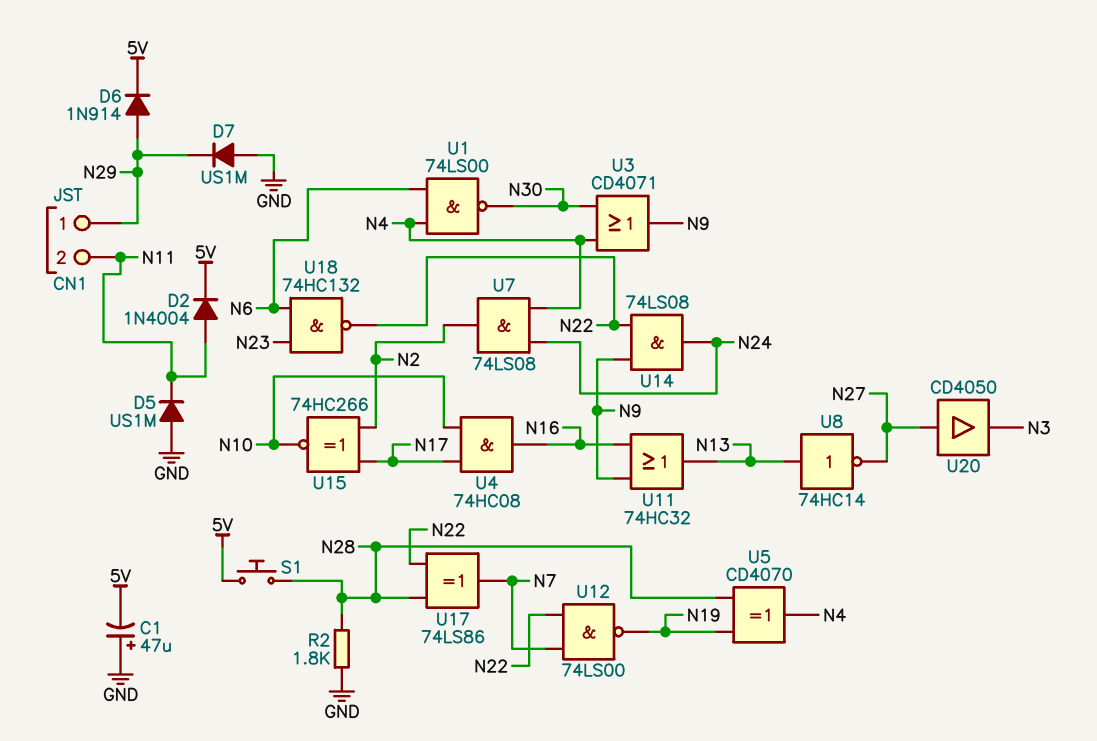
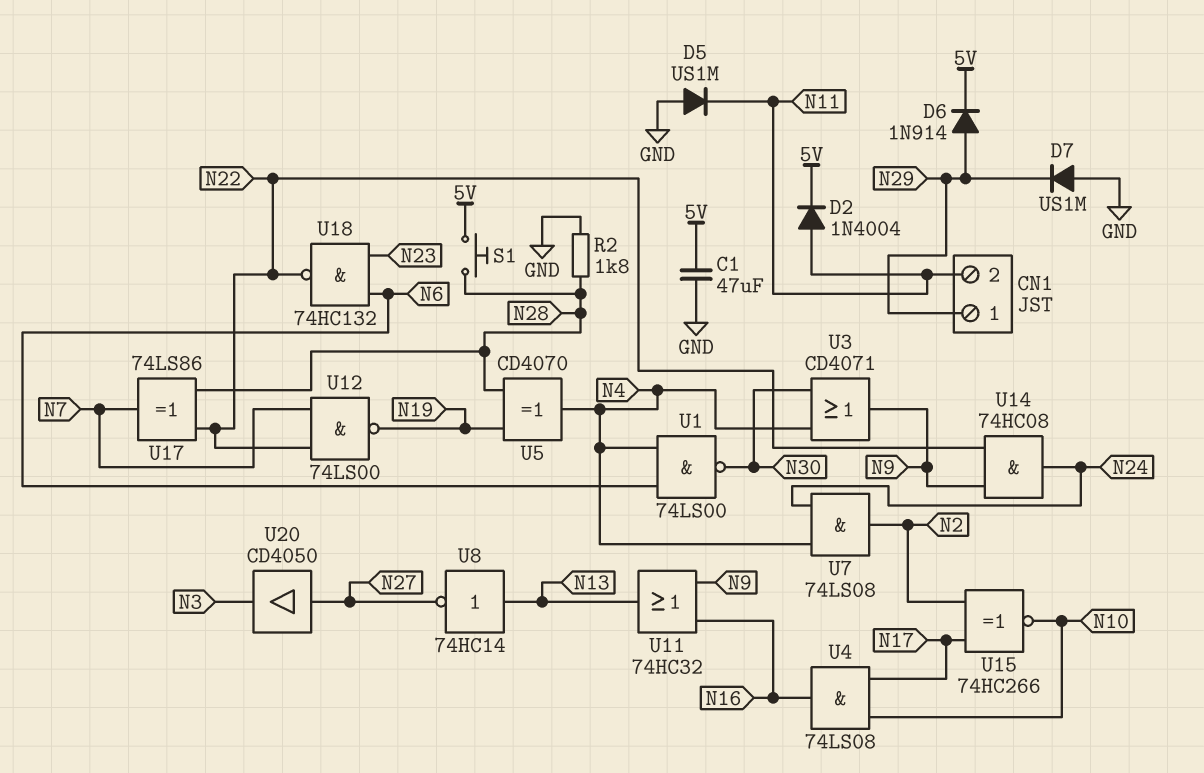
C1: 47uF (plus GND, minus 5V) -> 47uF (5V, GND)
U4: AND 74HC08 (in N10, in N17, out N16) -> AND 74LS08 (in N10, in N17, out N16)
U14: AND 74LS08 (in N9, in N22, out N24) -> AND 74HC08 (in N9, in N22, out N24)

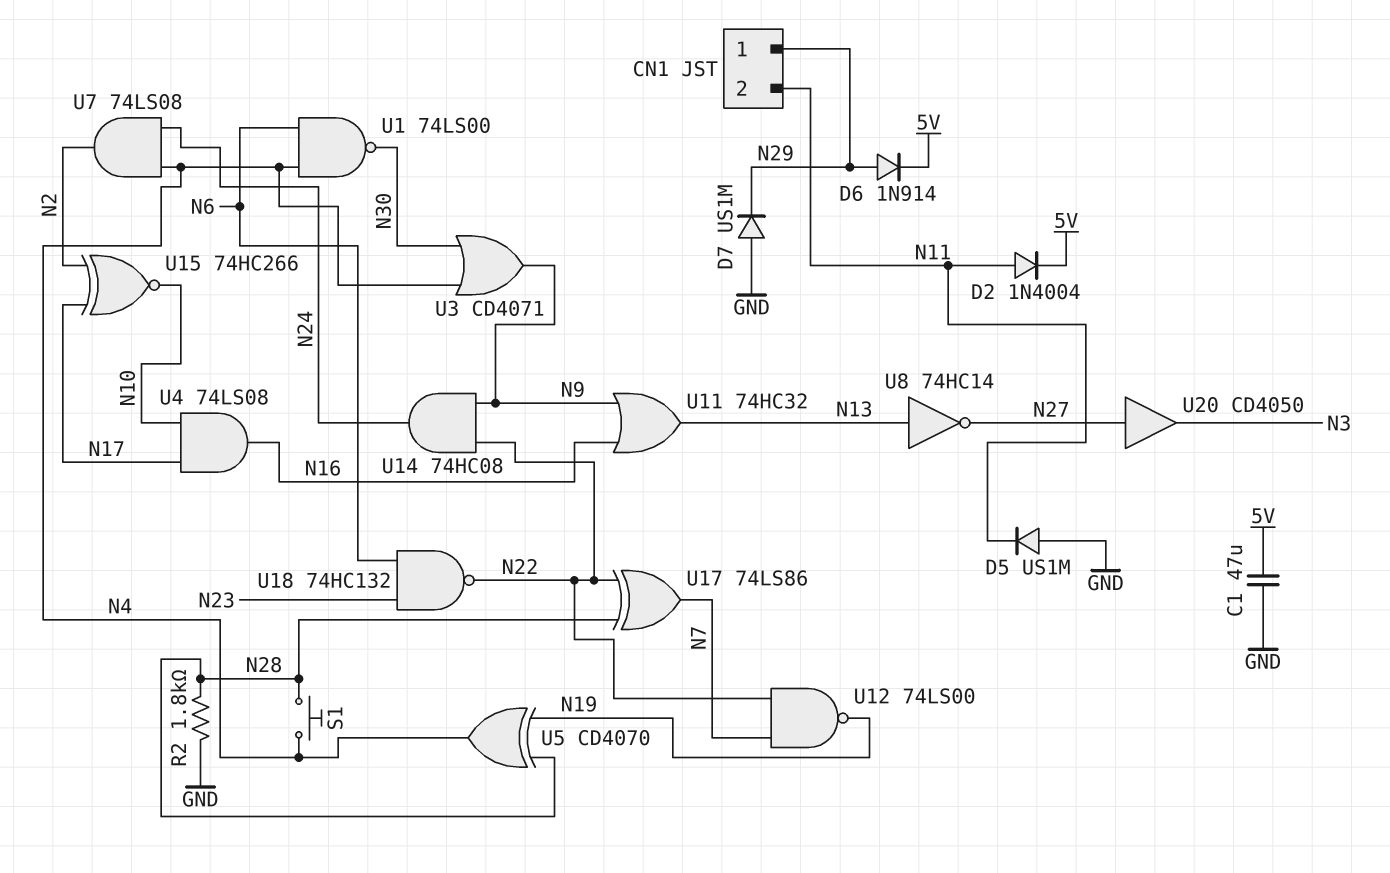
S1: button (5V, N28) -> button (N4, N28)

